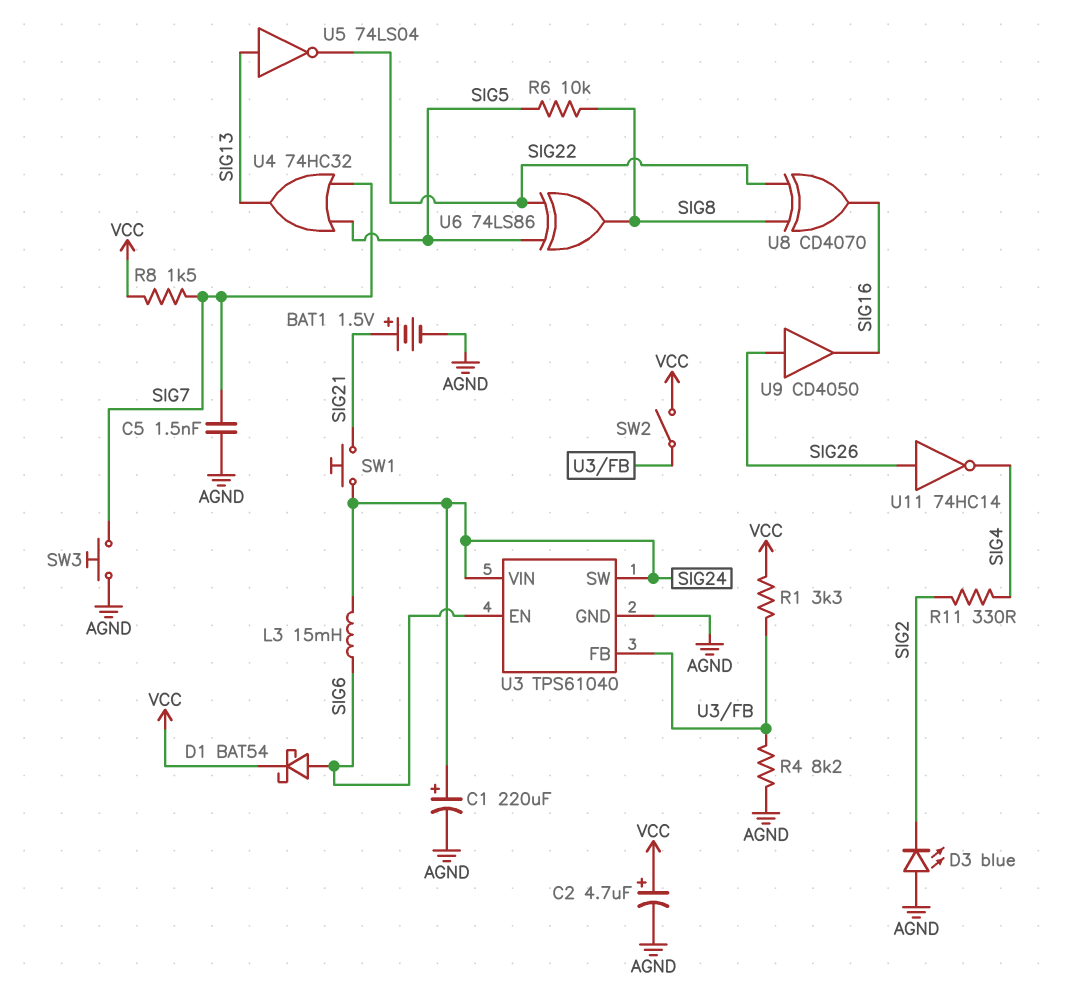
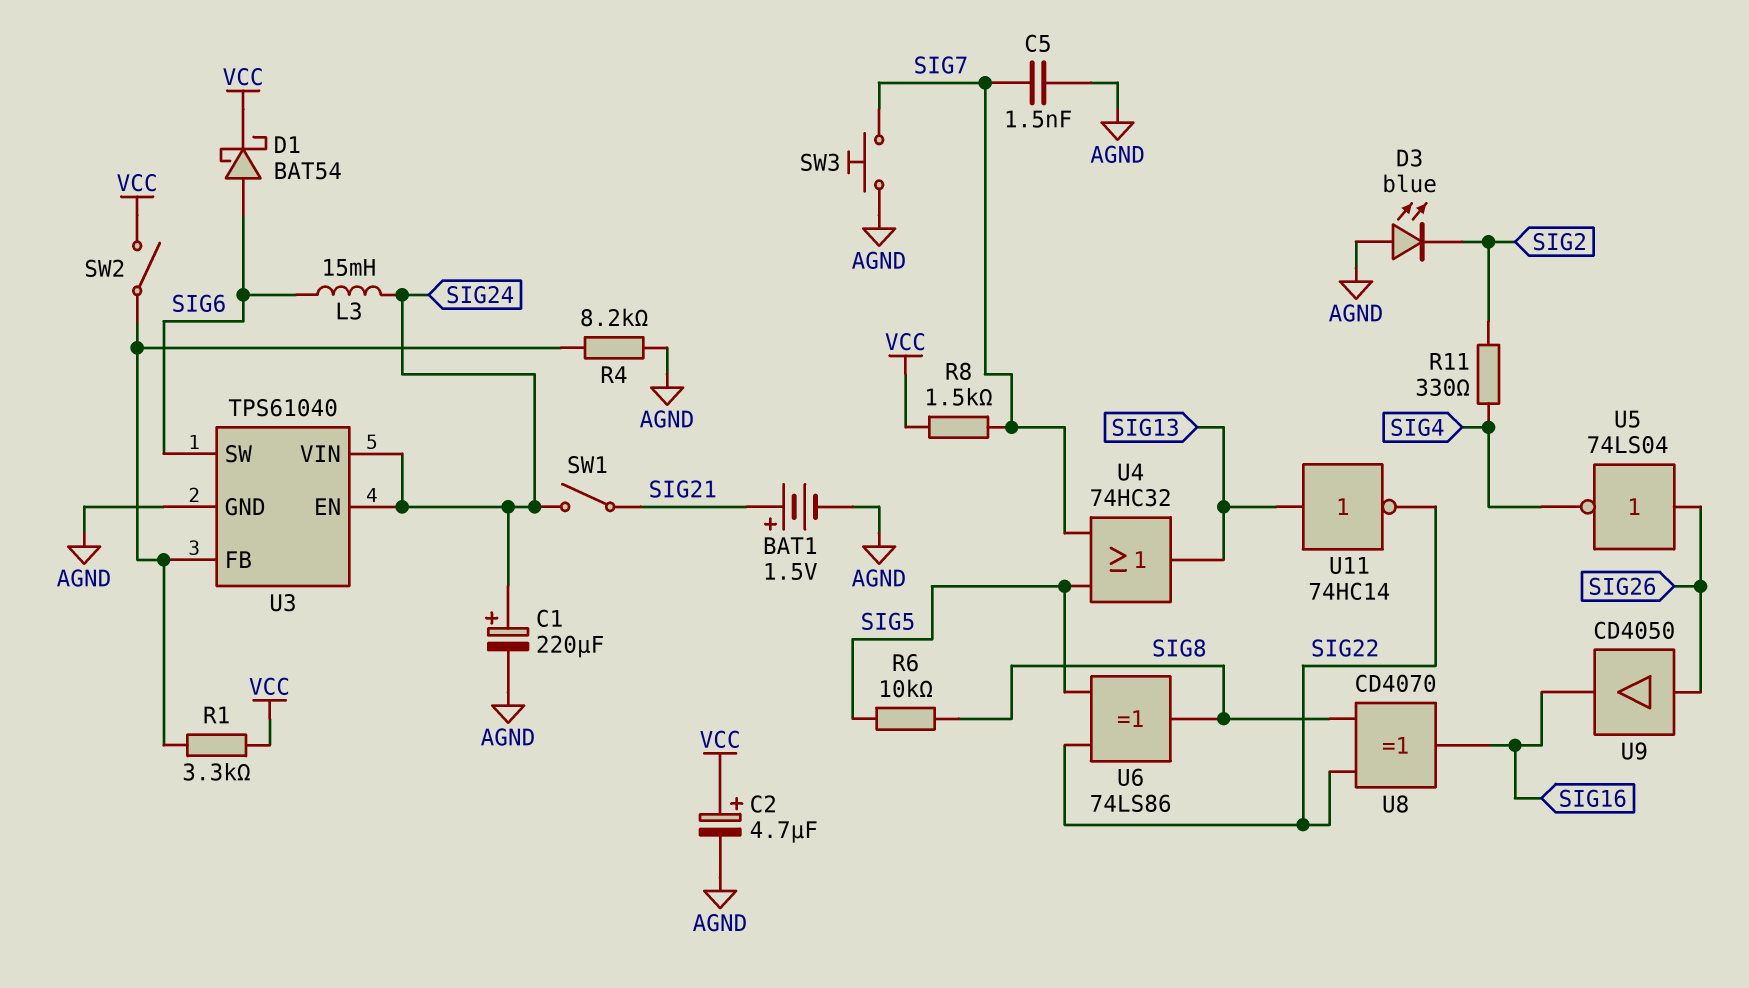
SW1: button (SIG21, SIG24) -> switch (SIG21, SIG24)
U3 pin EN: SIG6 -> SIG24
U3 pin SW: SIG24 -> SIG6
U5: NOT 74LS04 (in SIG13, out SIG22) -> NOT 74LS04 (in SIG26, out SIG4)
U11: NOT 74HC14 (in SIG26, out SIG4) -> NOT 74HC14 (in SIG13, out SIG22)

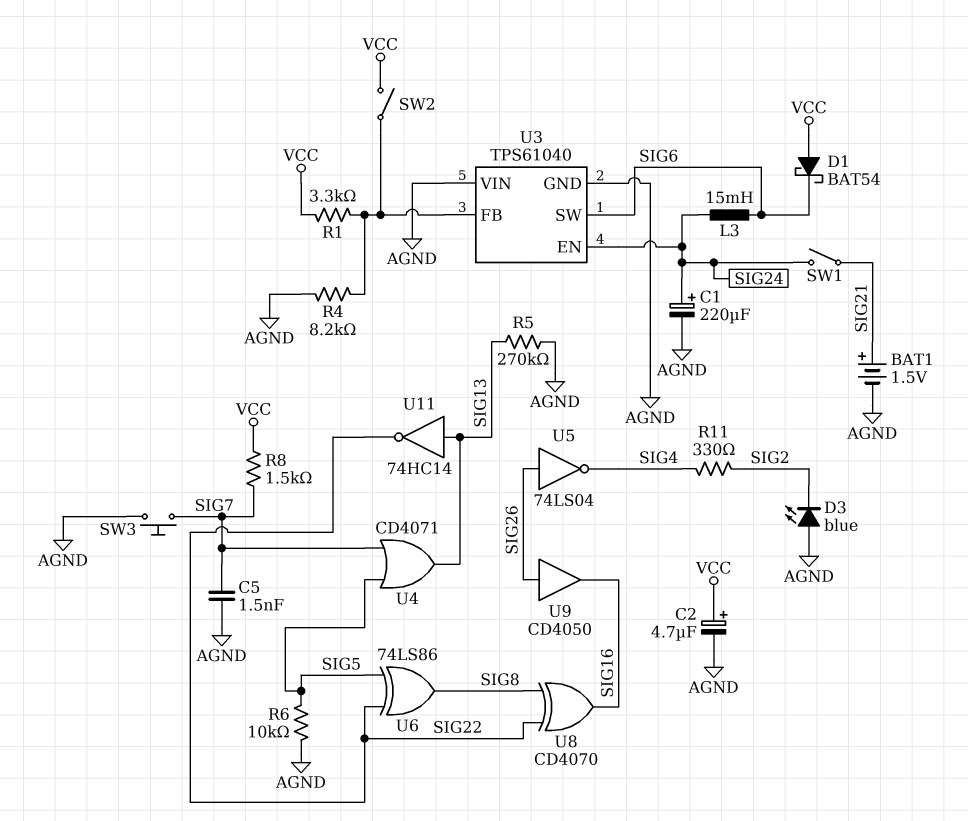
D1: schottky BAT54 (A SIG6, K VCC) -> schottky BAT54 (A VCC, K SIG6)
R5: none -> 270k (AGND, SIG13)
R6: 10k (SIG5, SIG8) -> 10k (AGND, SIG5)
U3 pin VIN: SIG24 -> AGND
U4: OR 74HC32 (in SIG5, in SIG7, out SIG13) -> OR CD4071 (in SIG5, in SIG7, out SIG13)

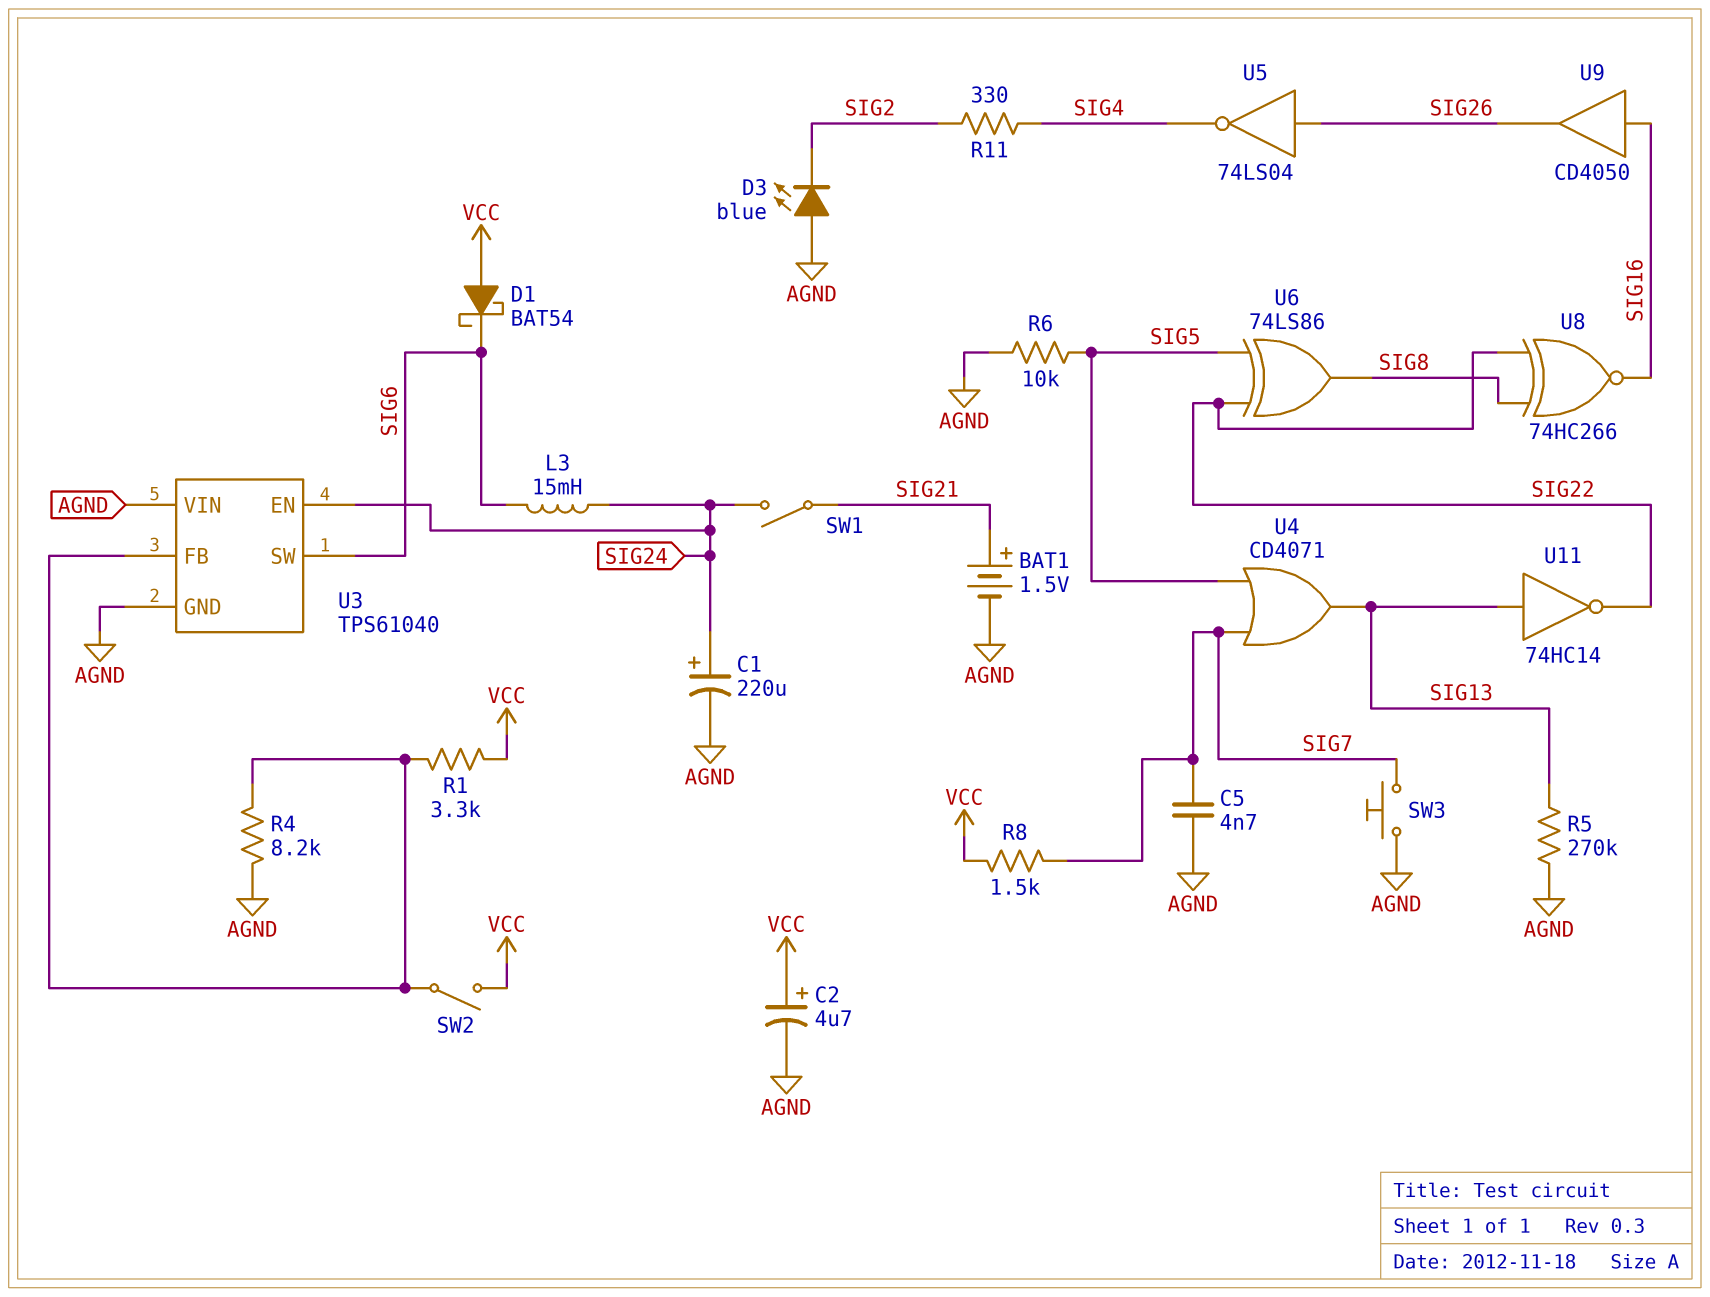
C5: 1.5nF (AGND, SIG7) -> 4.7nF (AGND, SIG7)
U8: XOR CD4070 (in SIG8, in SIG22, out SIG16) -> XNOR 74HC266 (in SIG8, in SIG22, out SIG16)
U9: buffer CD4050 (in SIG26, out SIG16) -> buffer CD4050 (in SIG16, out SIG26)

